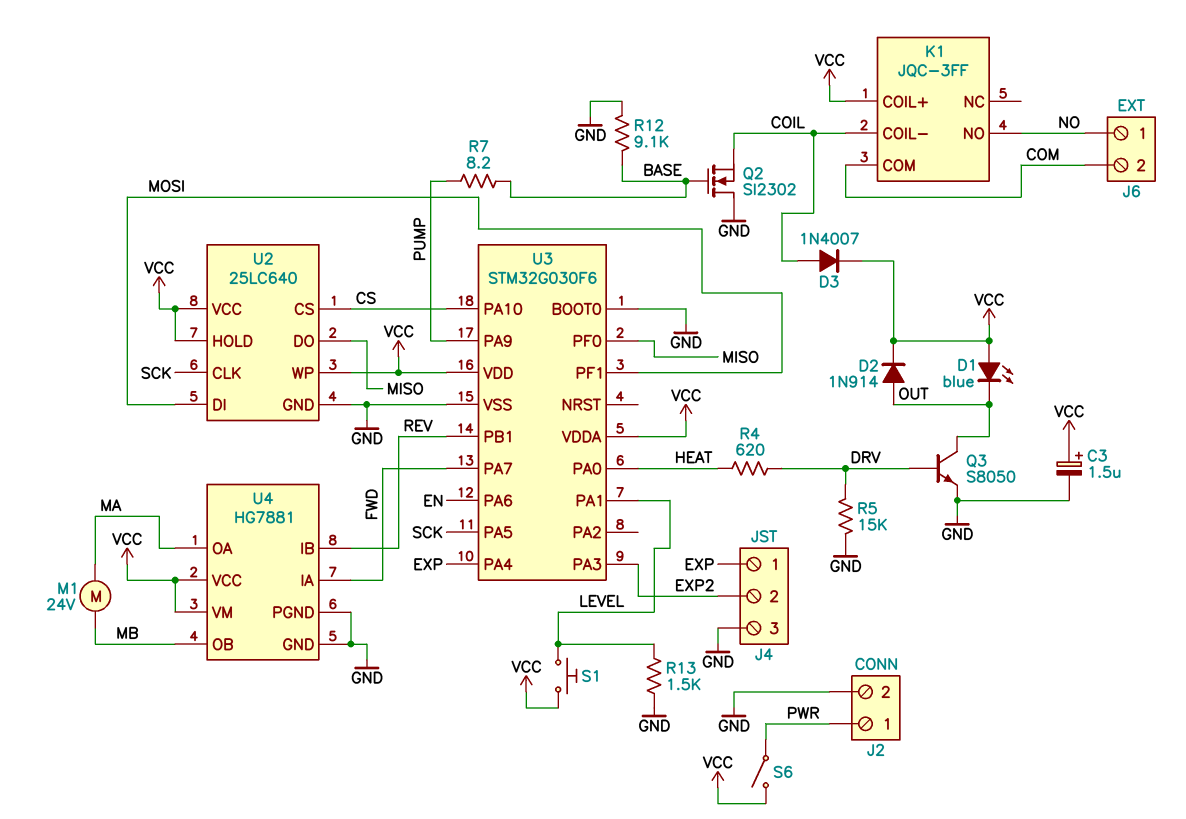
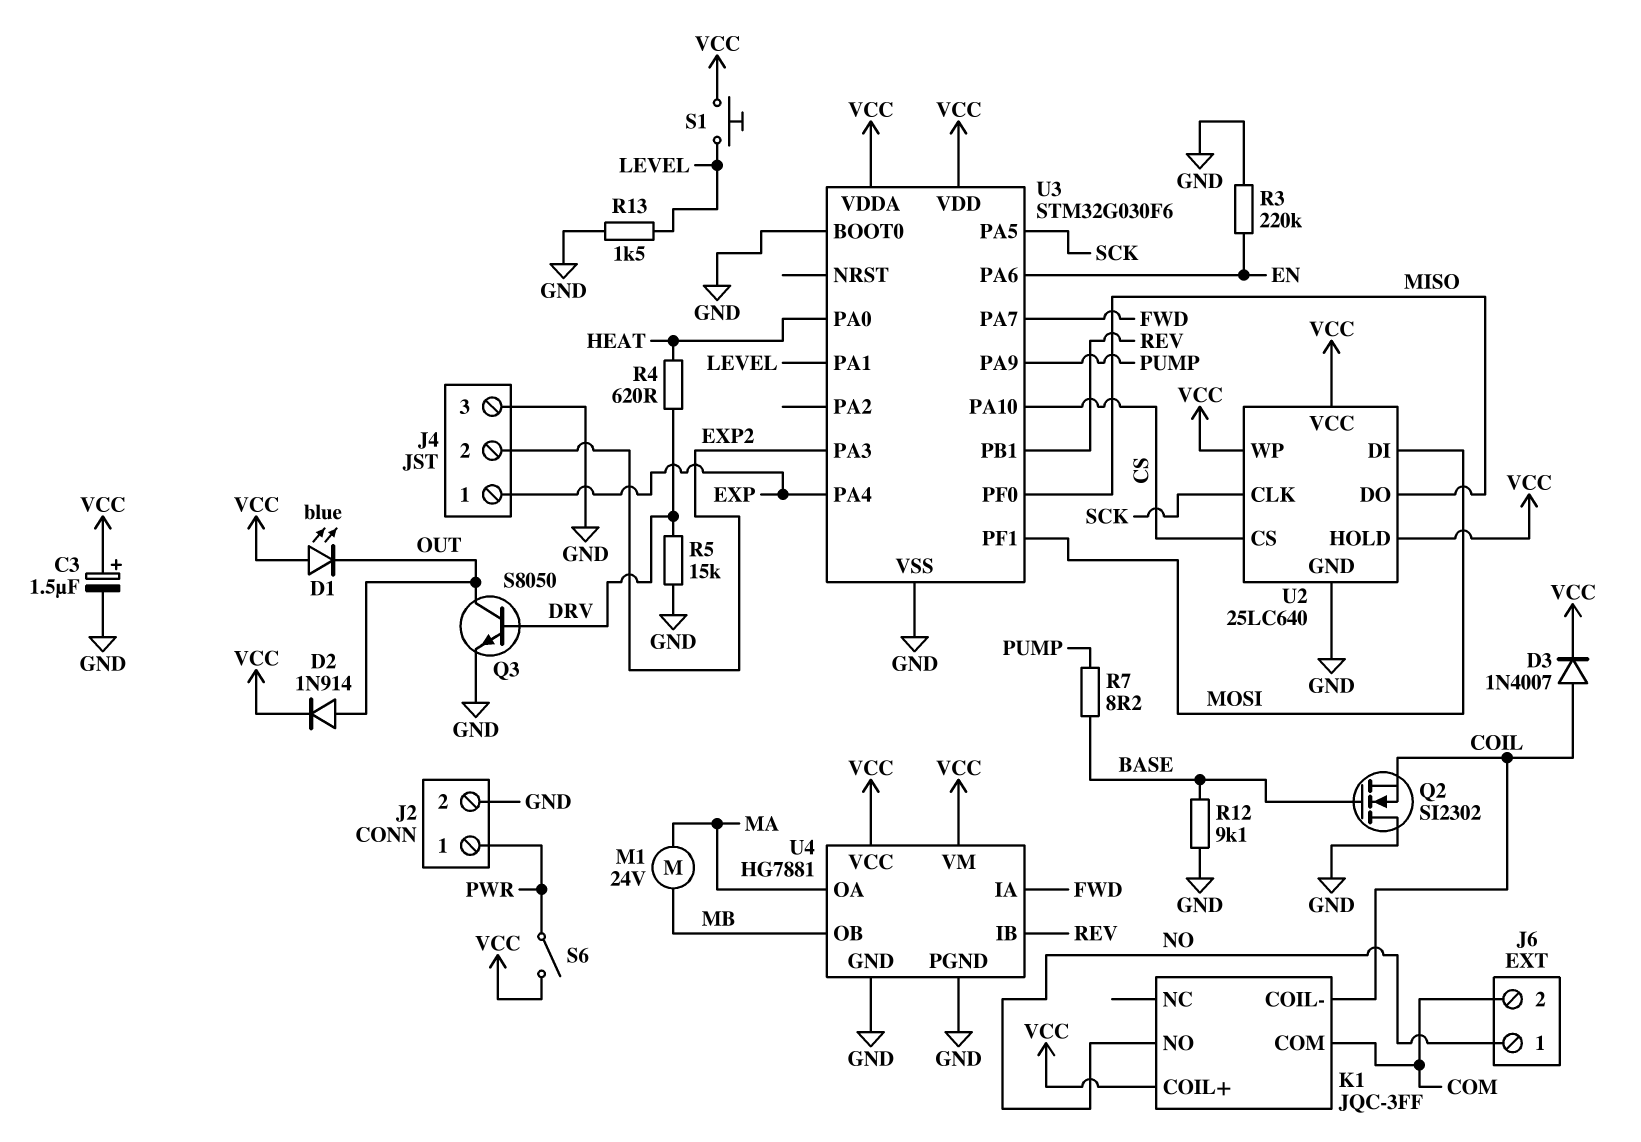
R3: none -> 220k (EN, GND)

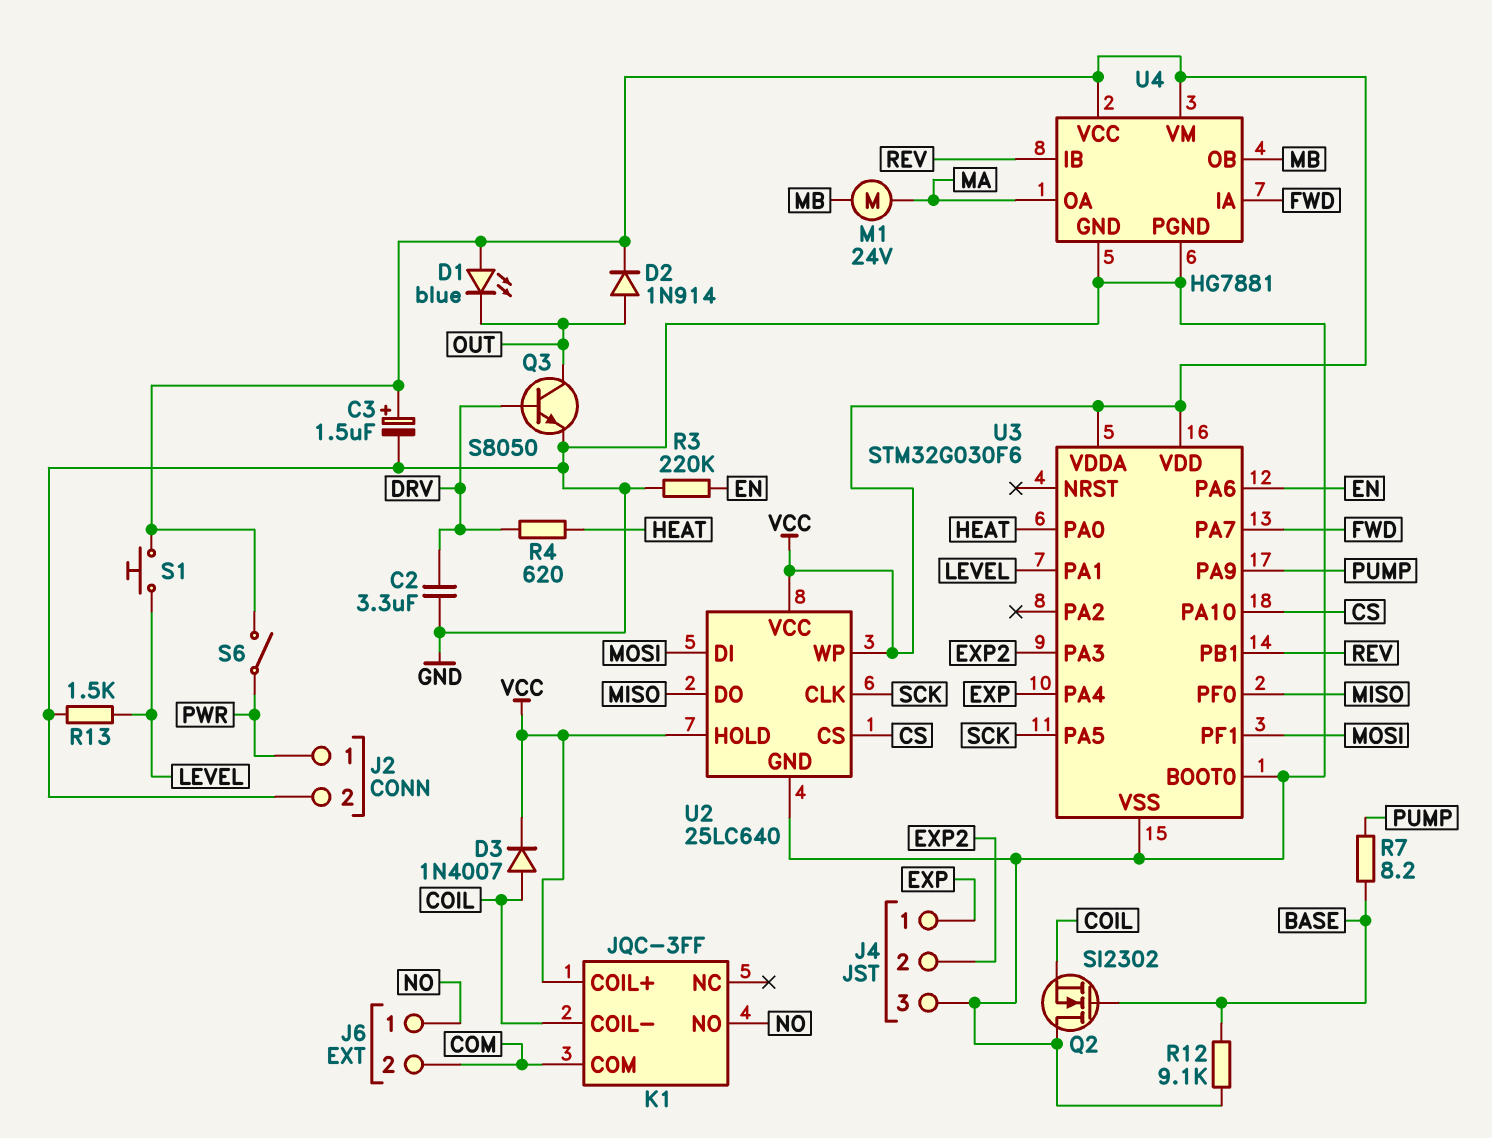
C2: none -> 3.3uF (DRV, GND)
R5: 15k (DRV, GND) -> none

